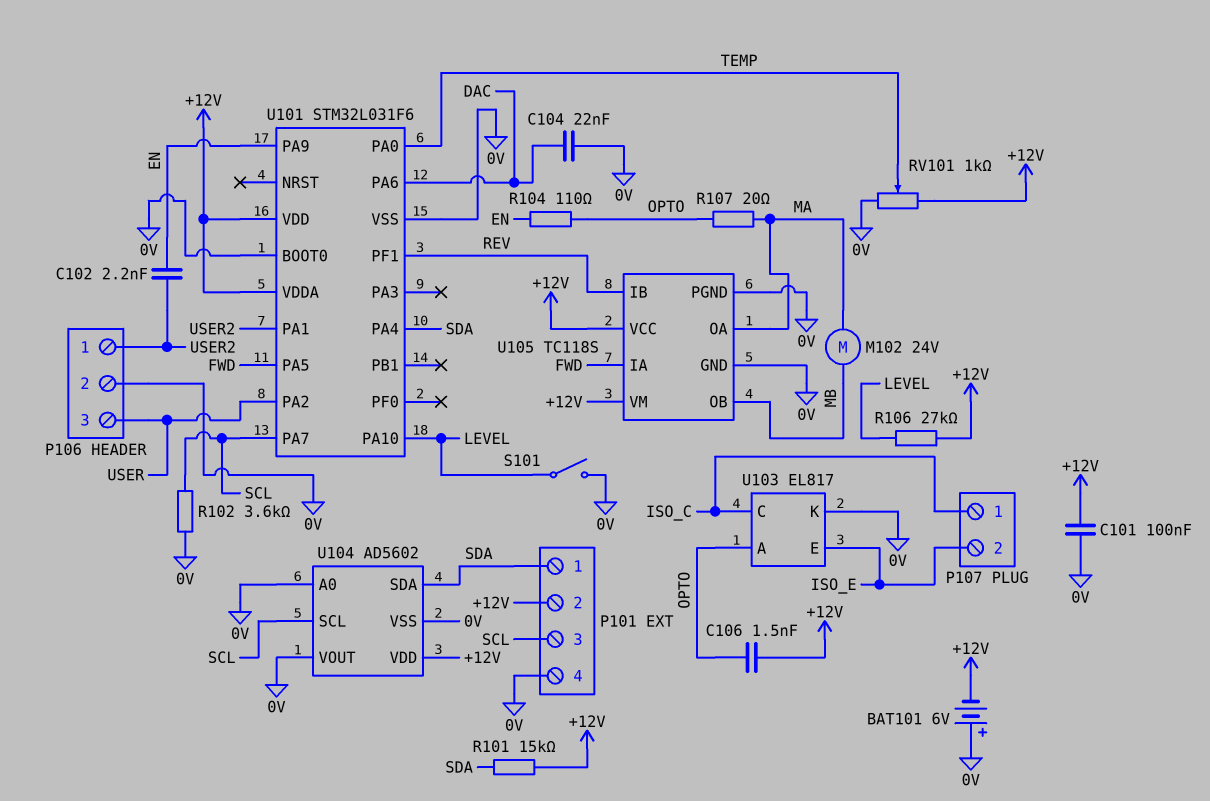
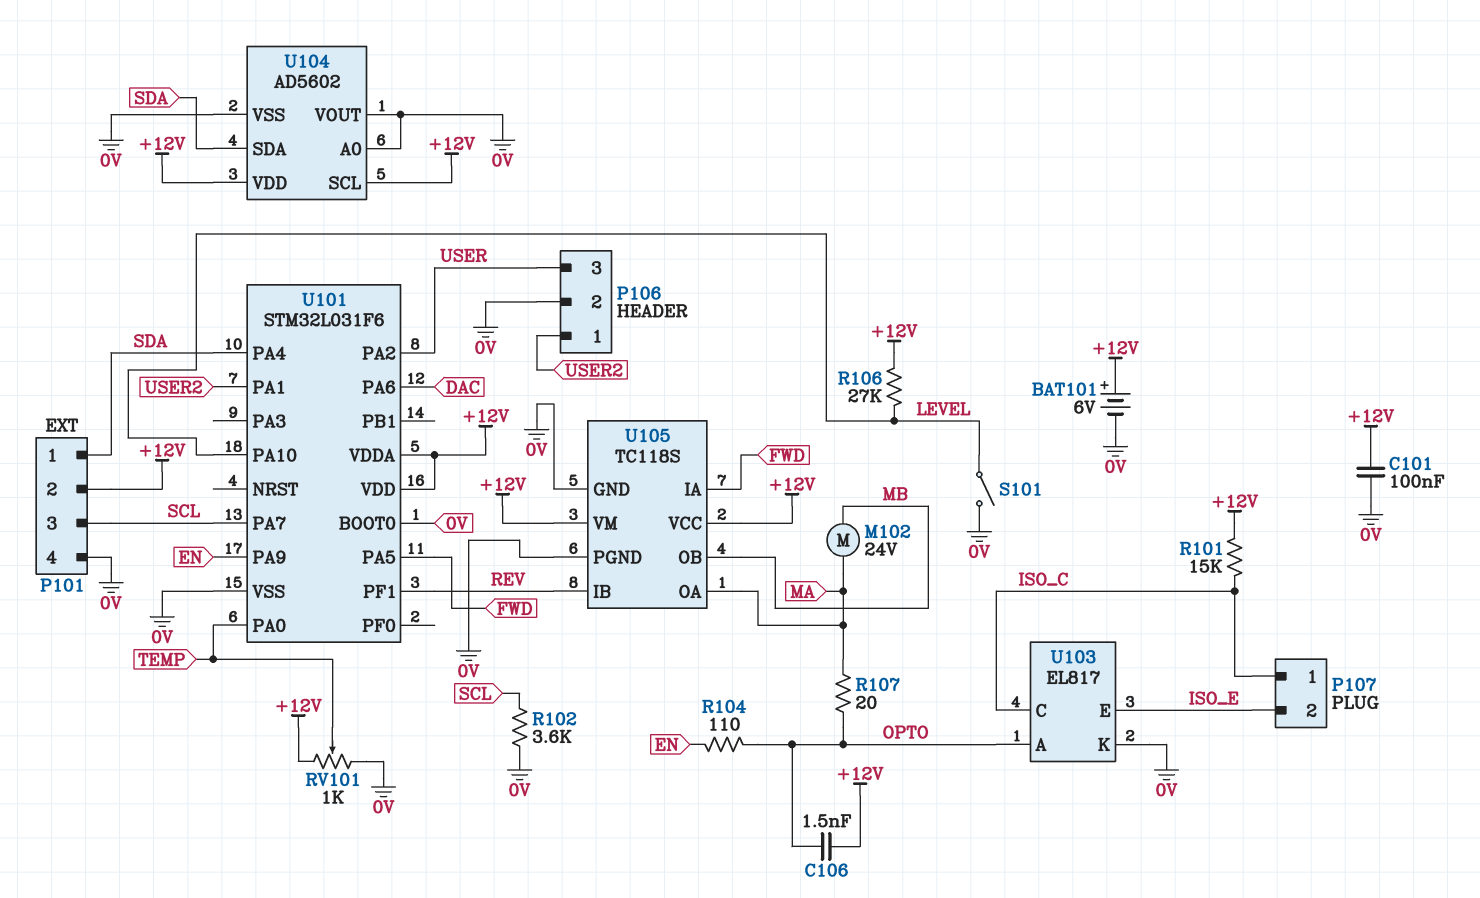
BAT101: 6V (plus 0V, minus +12V) -> 6V (plus +12V, minus 0V)
C102: 2.2nF (EN, USER2) -> none
C104: 22nF (0V, DAC) -> none
R101: 15k (+12V, SDA) -> 15k (+12V, ISO_C)
U104 pin SCL: SCL -> +12V

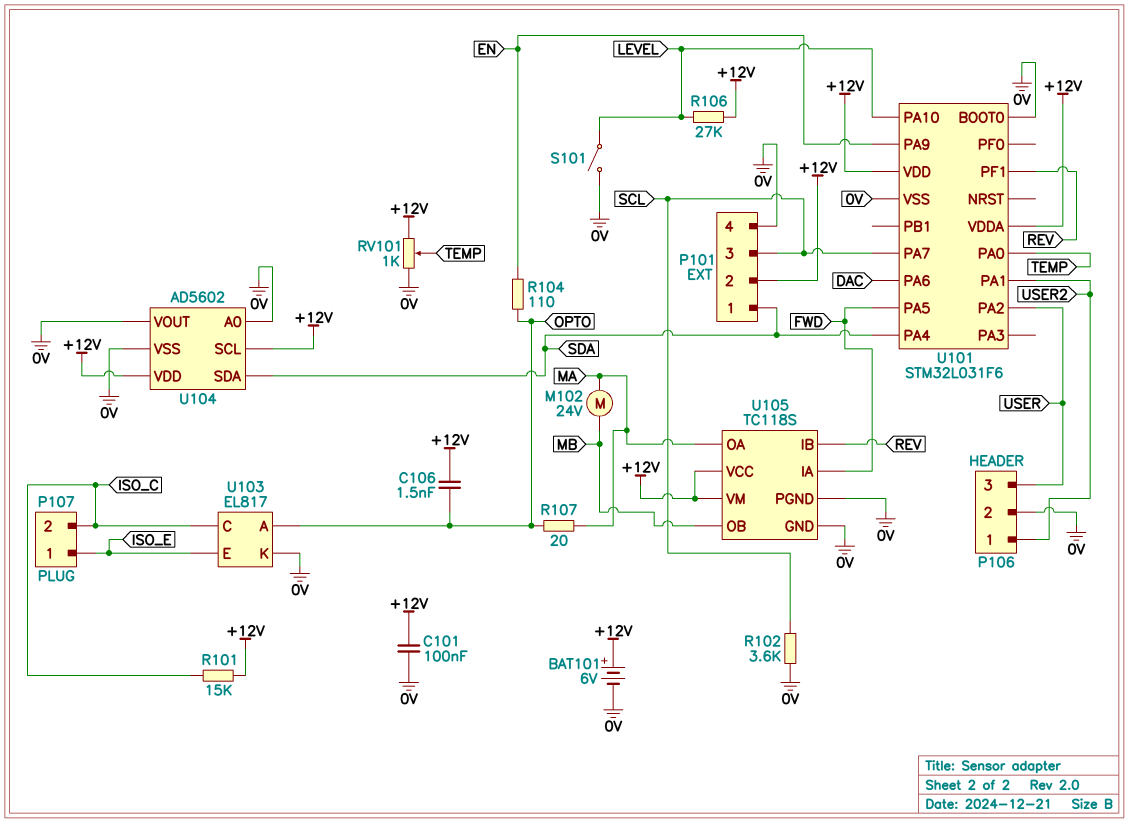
P107 pin 1: ISO_C -> ISO_E
P107 pin 2: ISO_E -> ISO_C

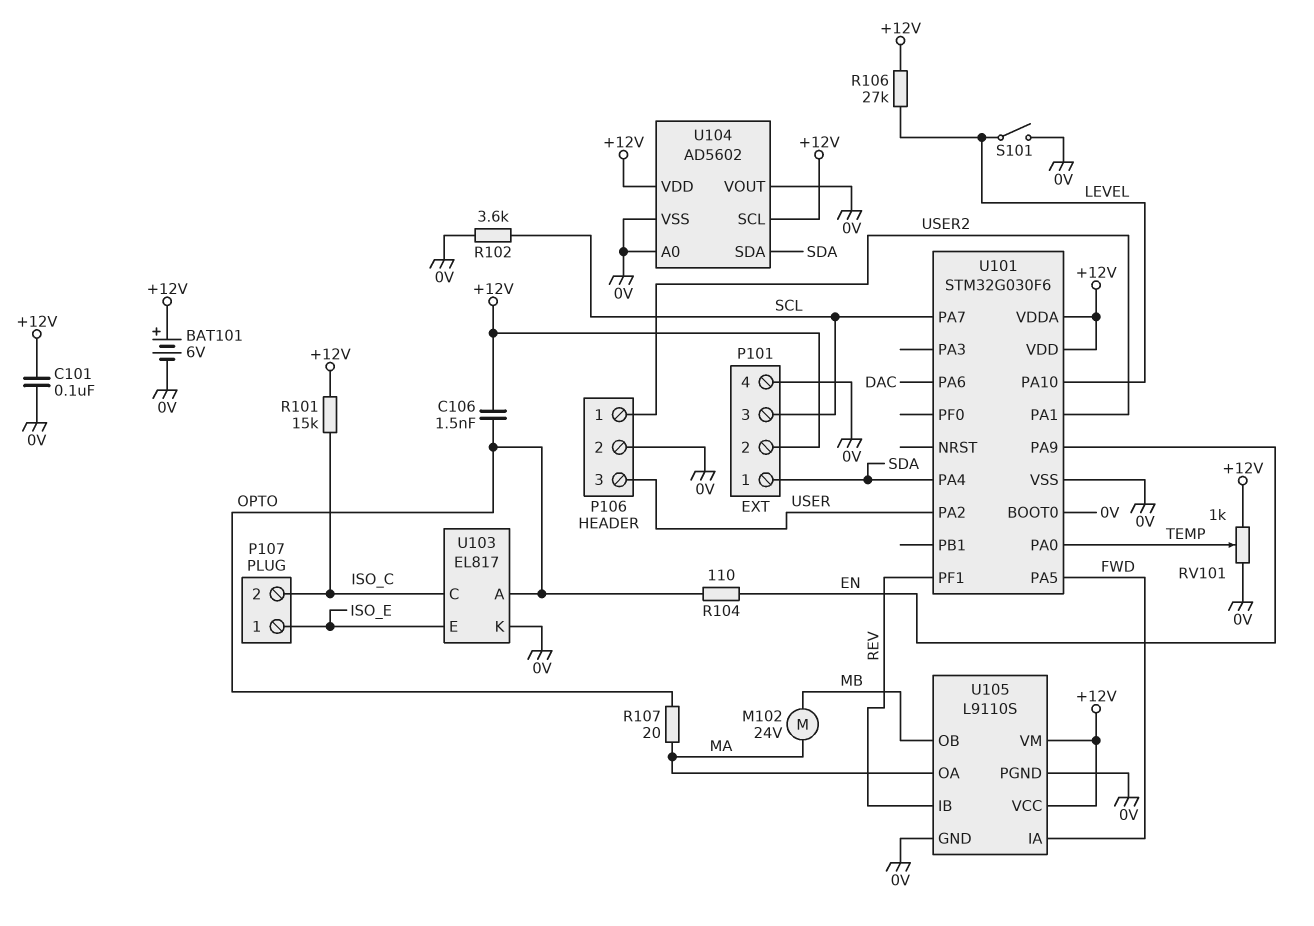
U101: STM32L031F6 -> STM32G030F6
U105: TC118S -> L9110S

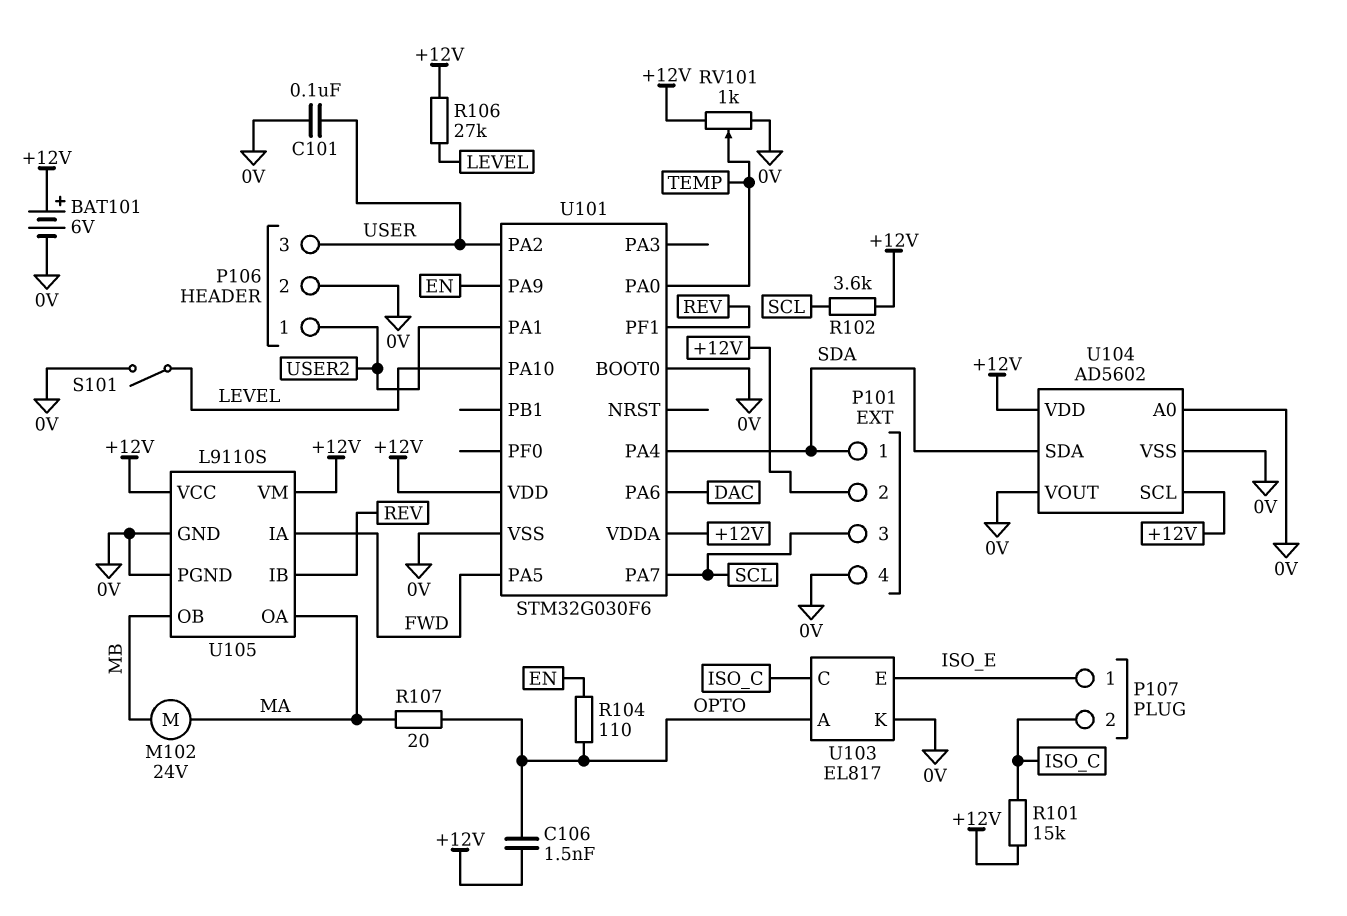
C101: 100nF (+12V, 0V) -> 100nF (0V, USER)
R102: 3.6k (0V, SCL) -> 3.6k (+12V, SCL)

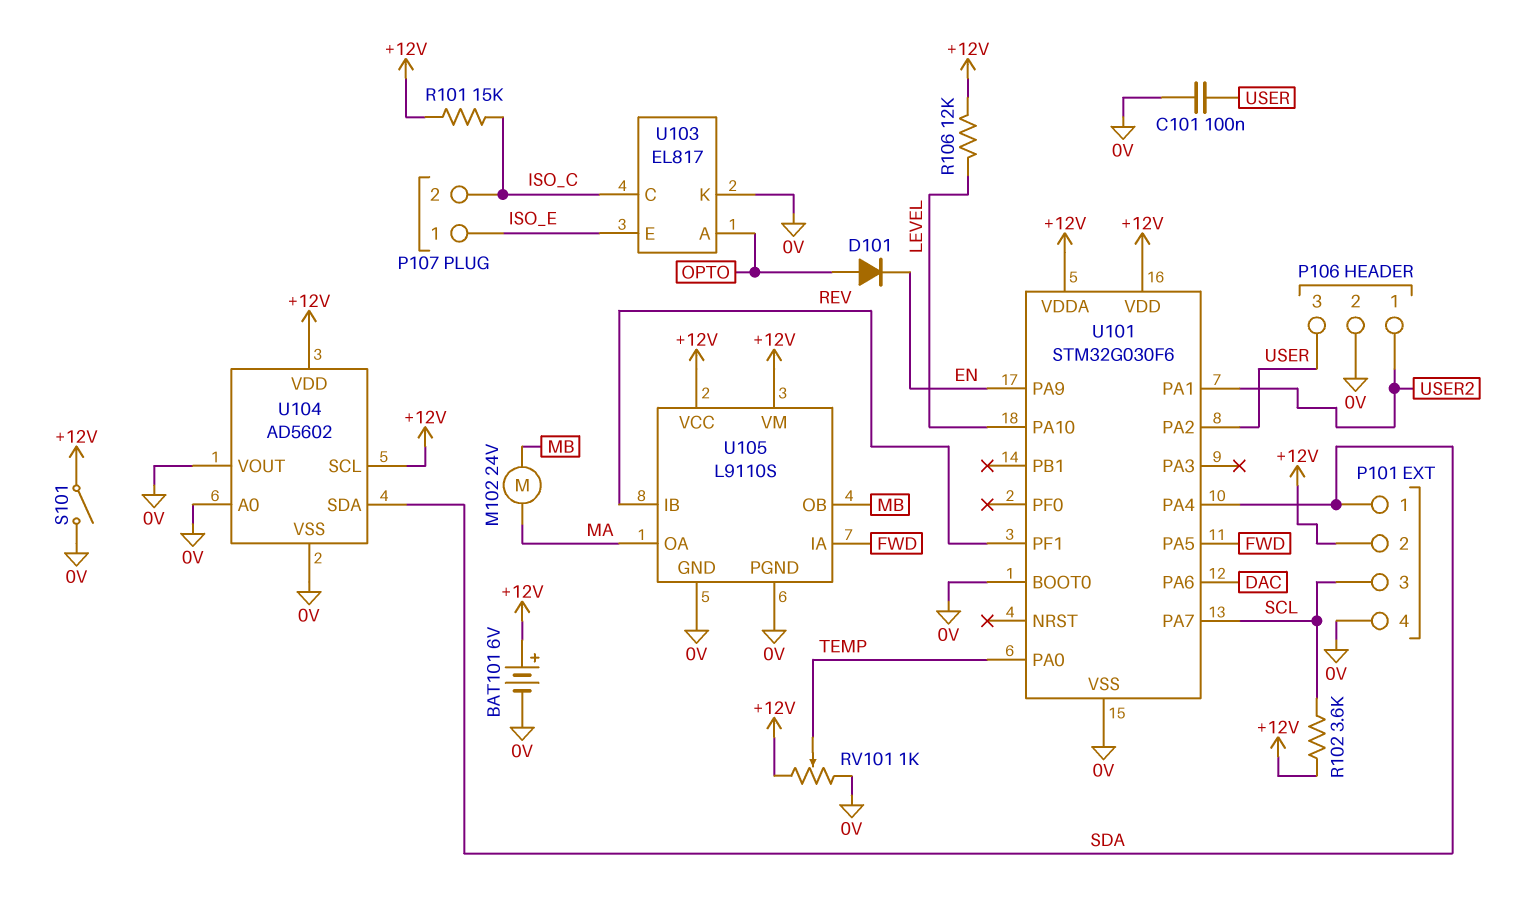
C106: 1.5nF (+12V, OPTO) -> none
D101: none -> diode (A OPTO, K EN)
R104: 110 (EN, OPTO) -> none
R106: 27k (+12V, LEVEL) -> 12k (+12V, LEVEL)
R107: 20 (MA, OPTO) -> none
S101: switch (0V, LEVEL) -> switch (+12V, 0V)

